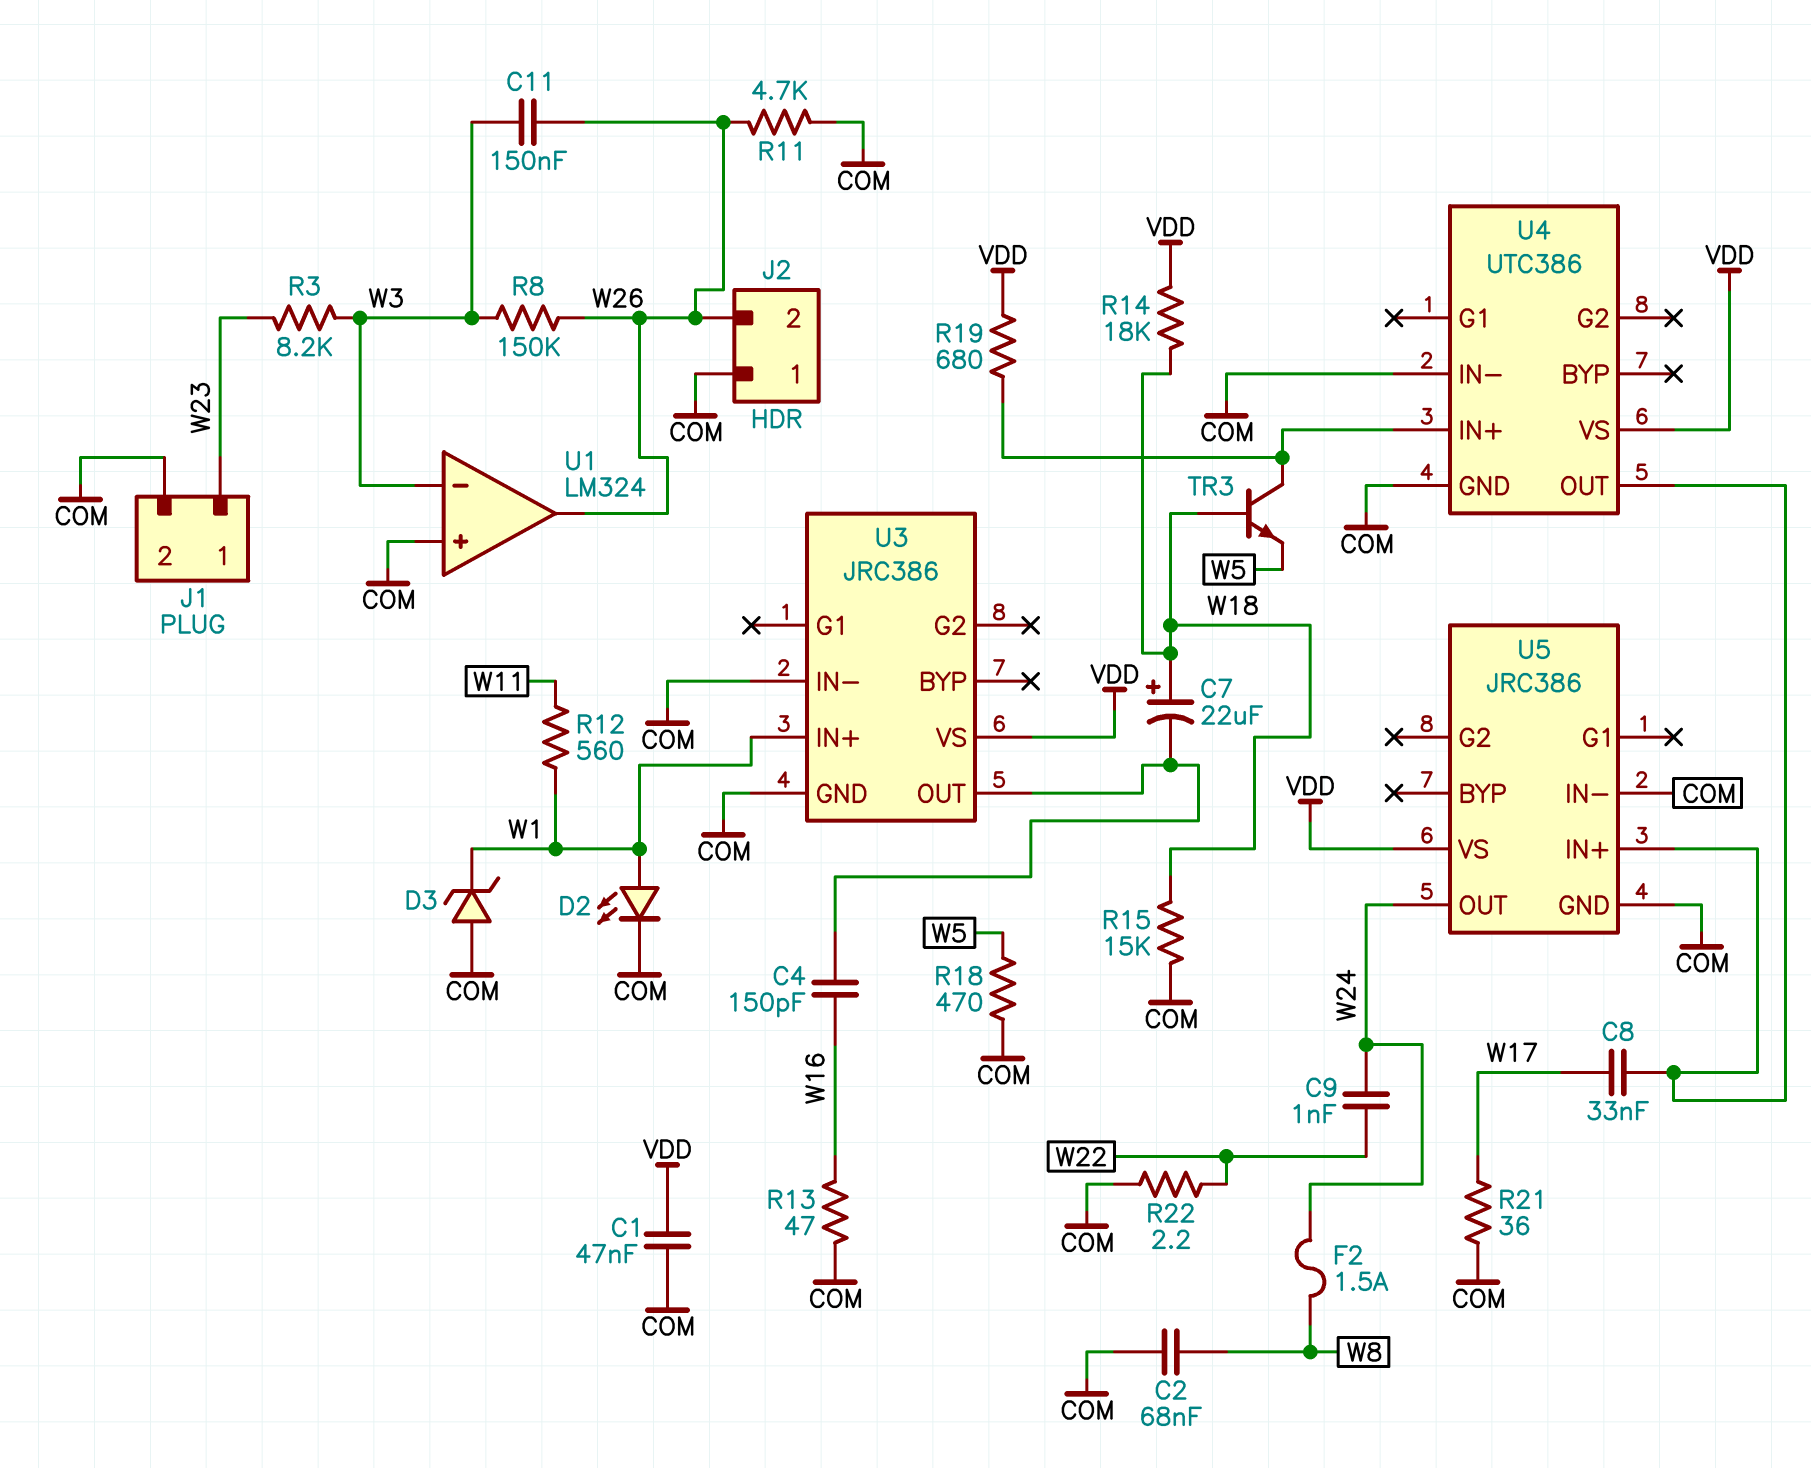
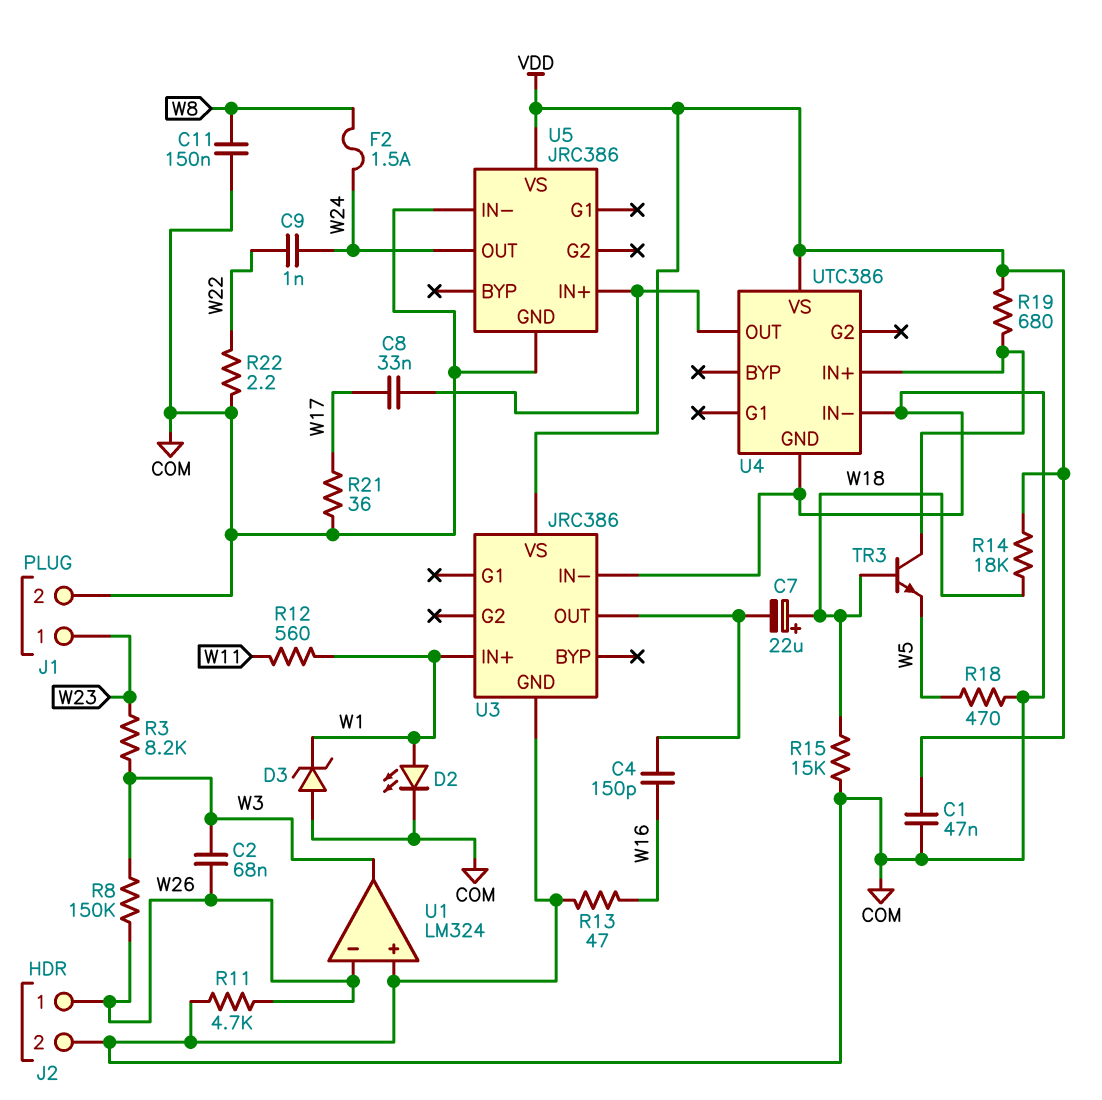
C2: 68nF (COM, W8) -> 68nF (W3, W26)
C11: 150nF (W3, W26) -> 150nF (COM, W8)
J2 pin 1: COM -> W26
J2 pin 2: W26 -> COM
U1 pin in-: W3 -> W26
U1 pin out: W26 -> W3

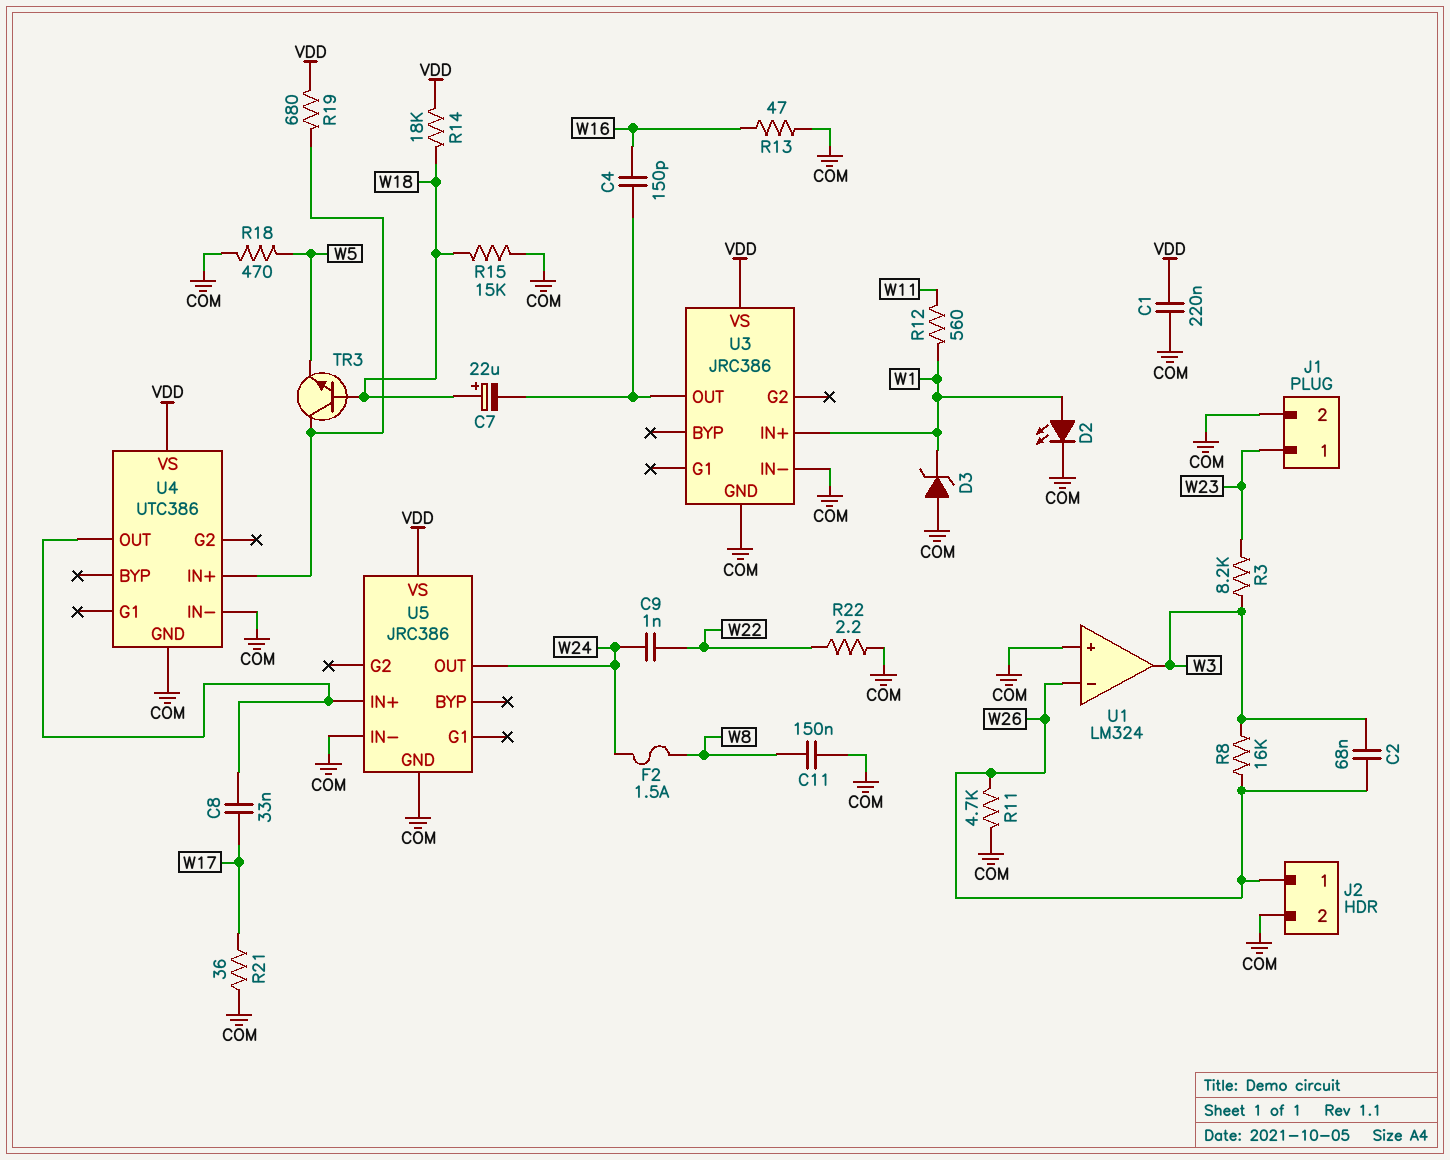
C1: 47nF (COM, VDD) -> 220nF (COM, VDD)
R8: 150k (W3, W26) -> 16k (W3, W26)

